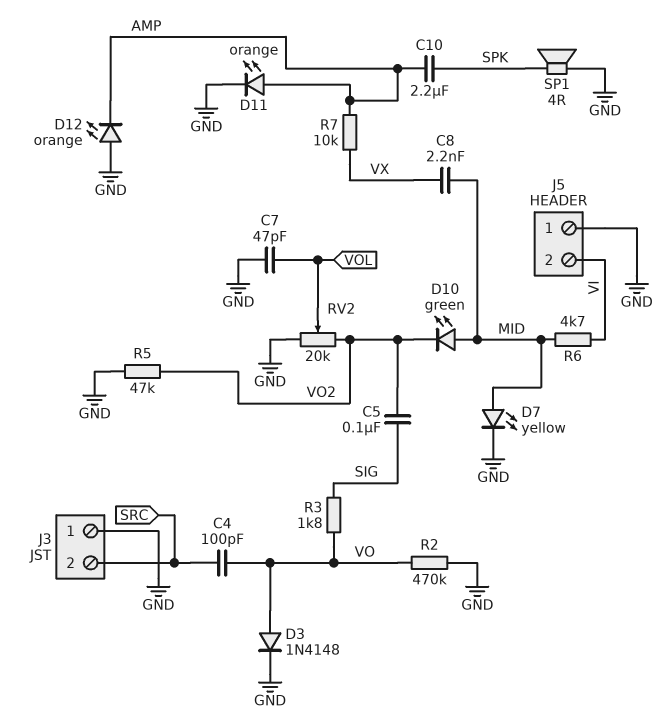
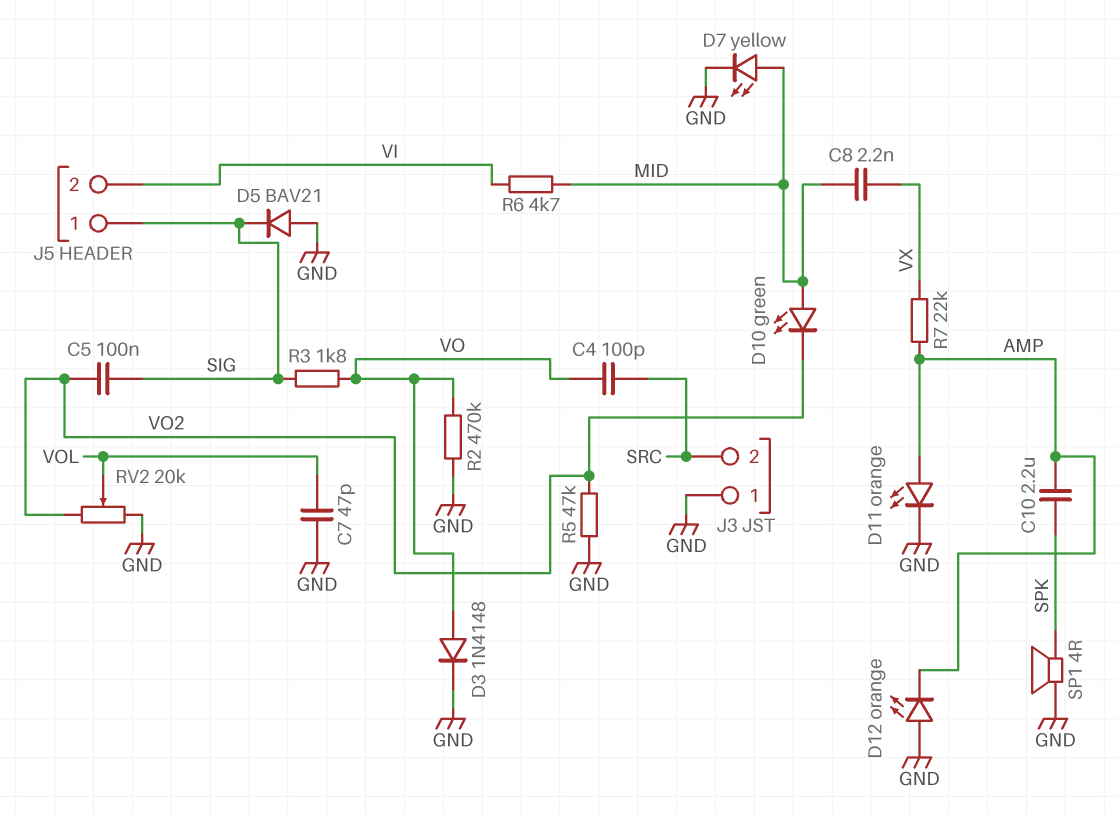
D5: none -> diode BAV21 (A GND, K SIG)
J5 pin 1: GND -> SIG
R7: 10k (AMP, VX) -> 22k (AMP, VX)

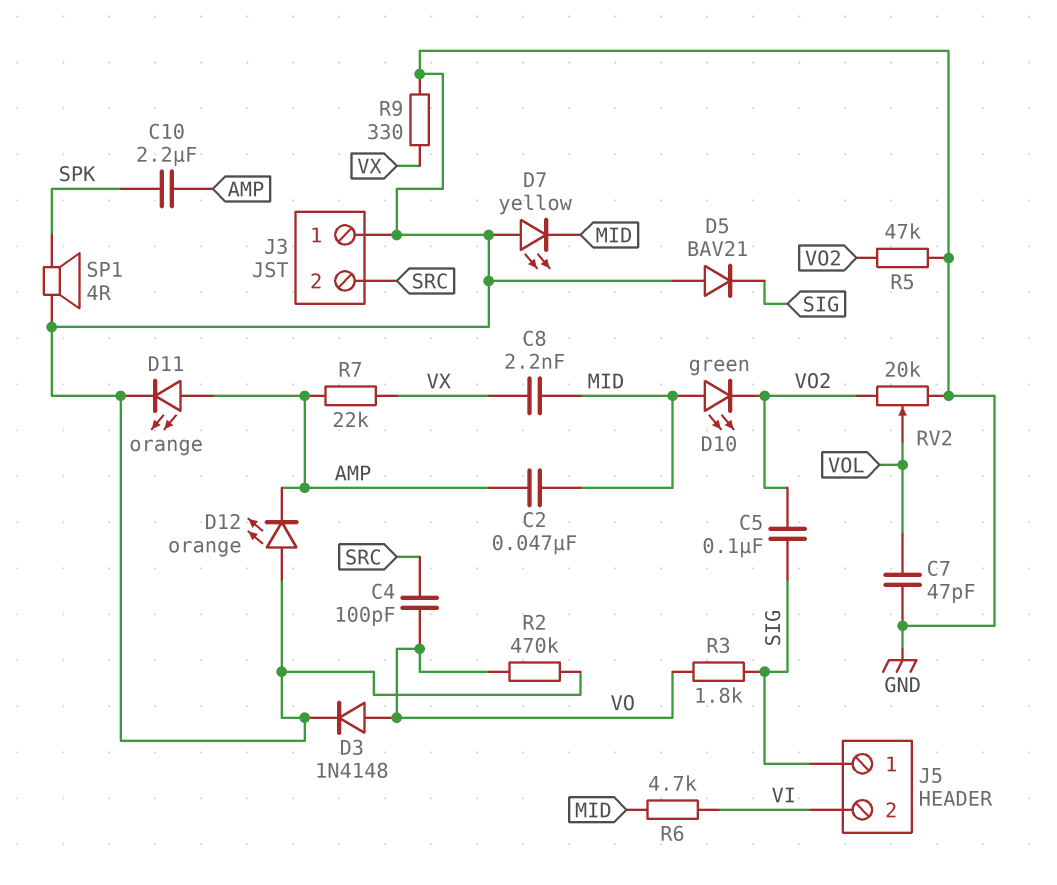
C2: none -> 47nF (AMP, MID)
D7: LED yellow (A MID, K GND) -> LED yellow (A GND, K MID)
R9: none -> 330 (GND, VX)

